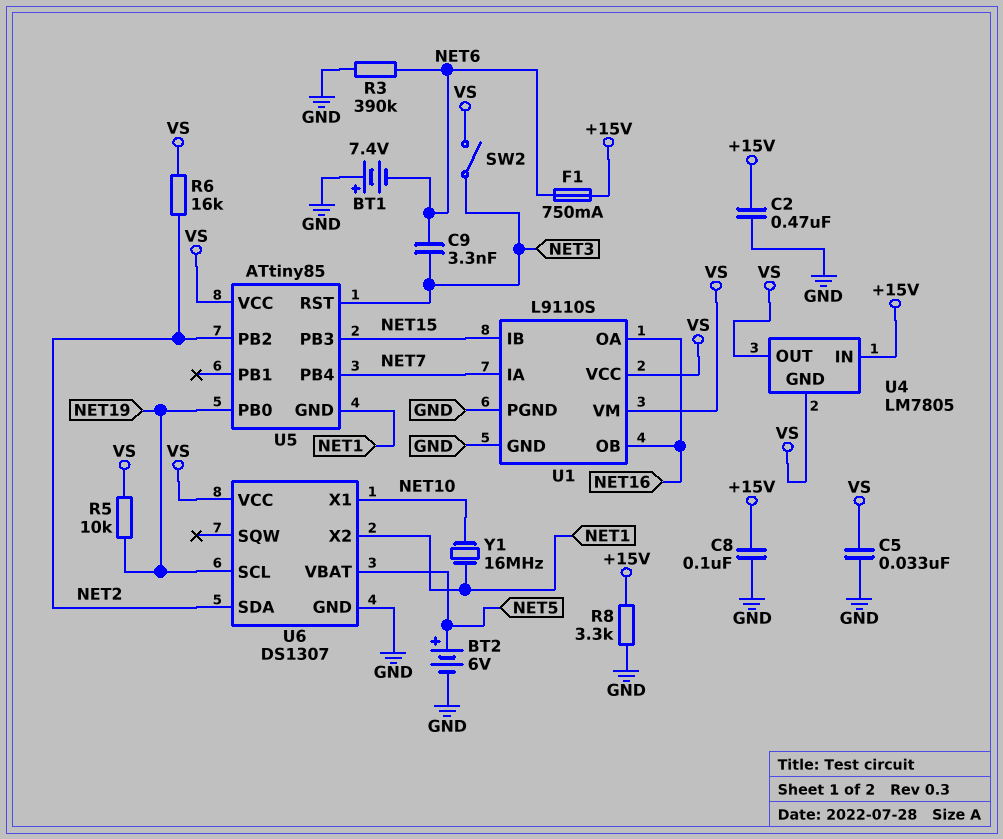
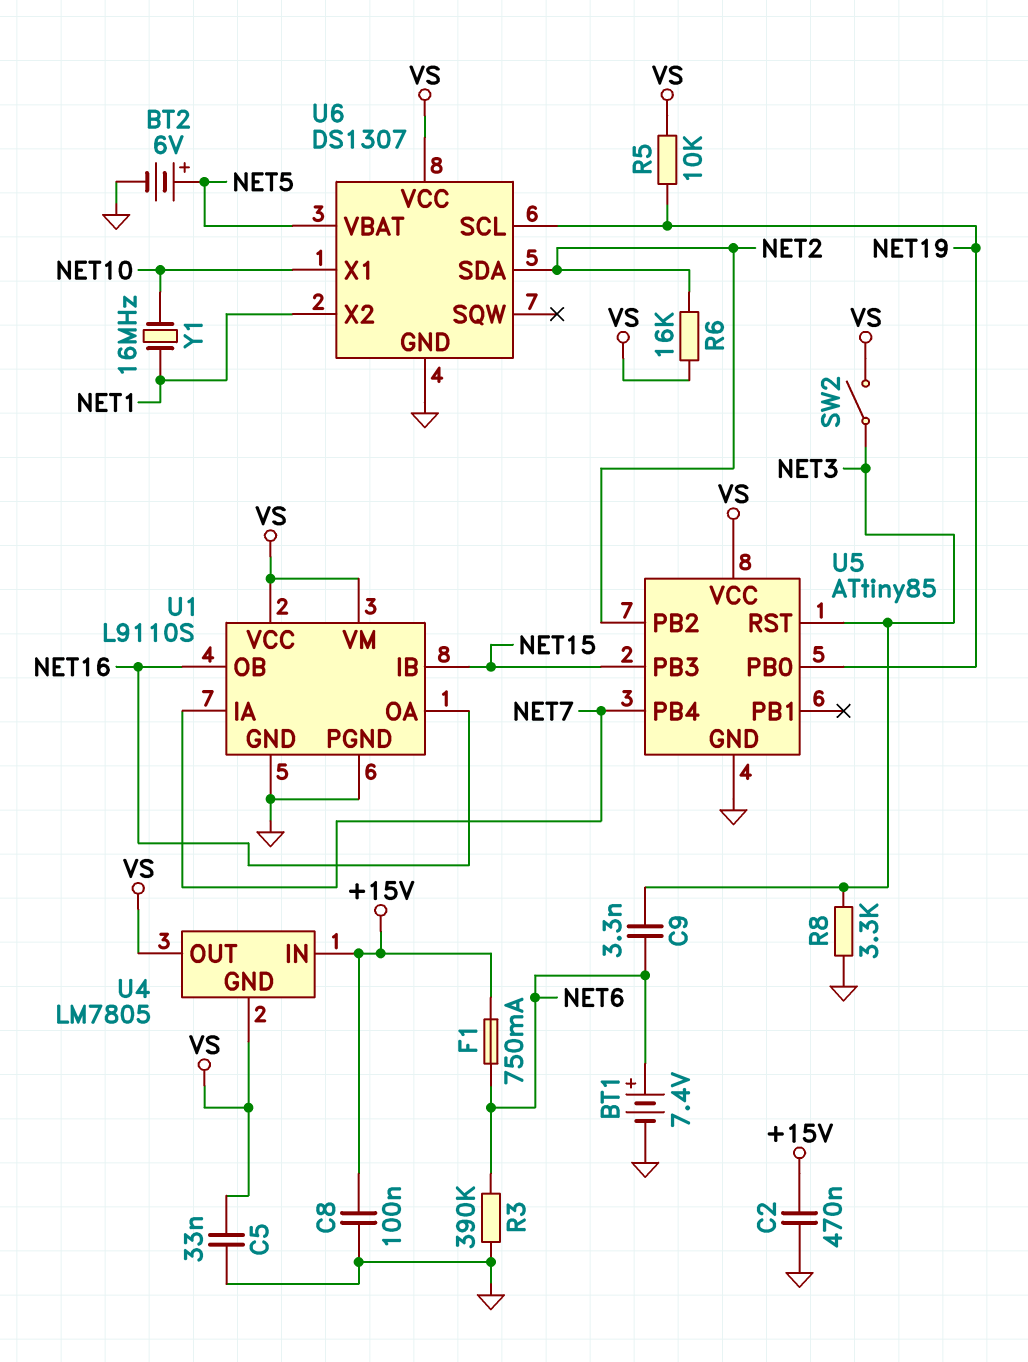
BT1: 7.4V (plus GND, minus NET6) -> 7.4V (plus NET6, minus GND)
R8: 3.3k (+15V, GND) -> 3.3k (GND, NET3)
U5 pin GND: NET1 -> GND

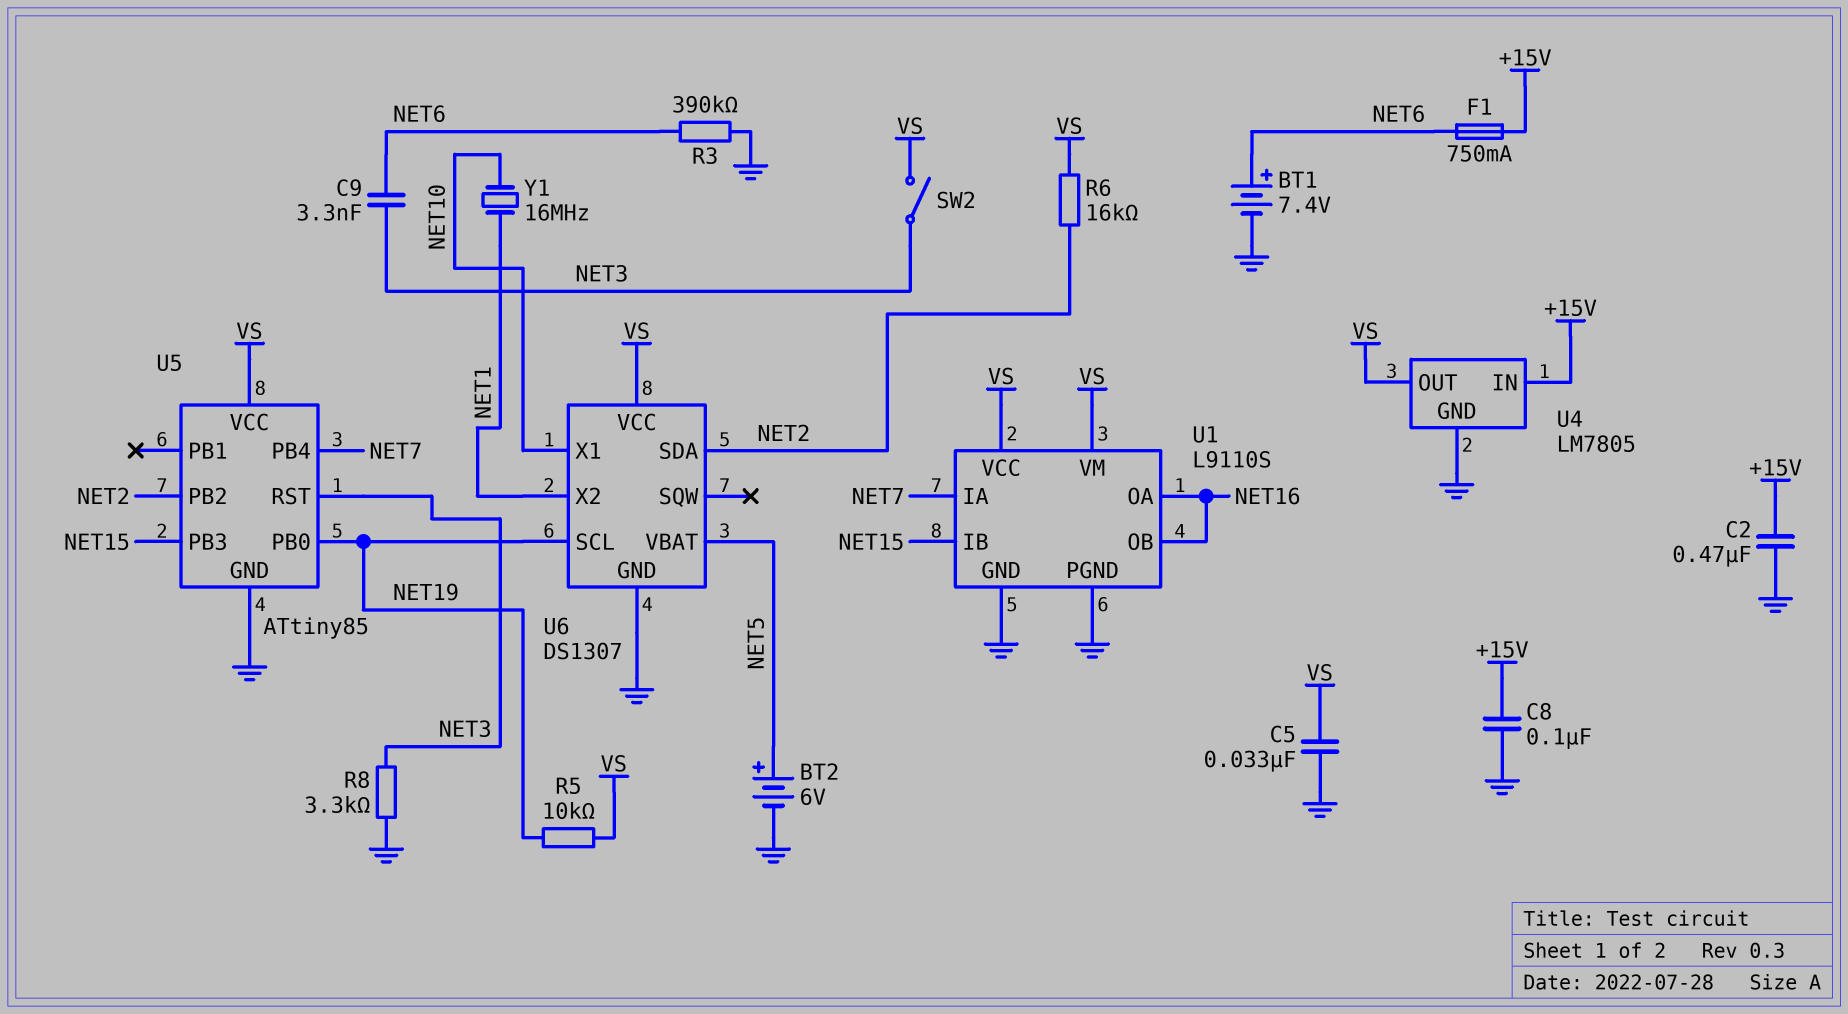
U4 pin GND: VS -> GND

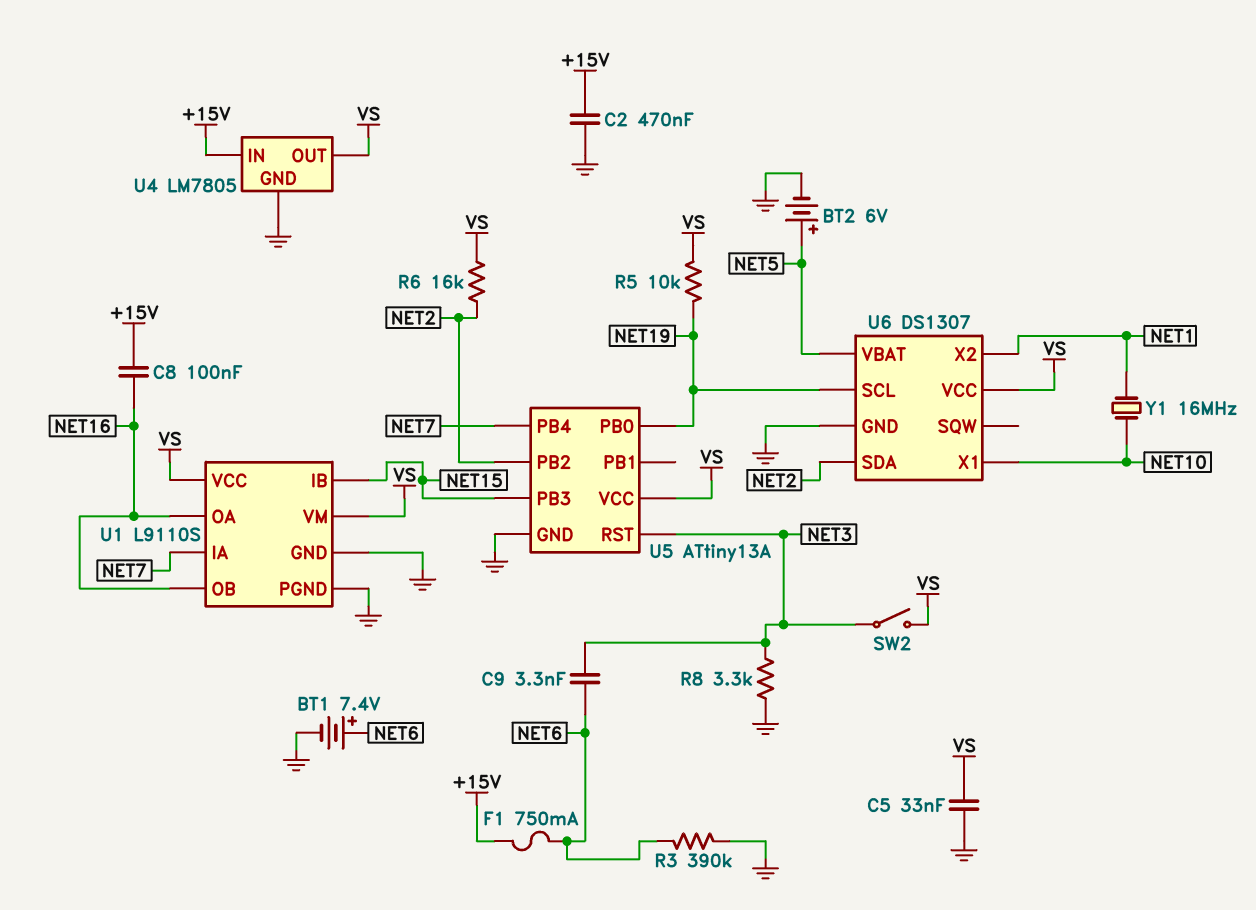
C8: 100nF (+15V, GND) -> 100nF (+15V, NET16)
U5: ATtiny85 -> ATtiny13A

